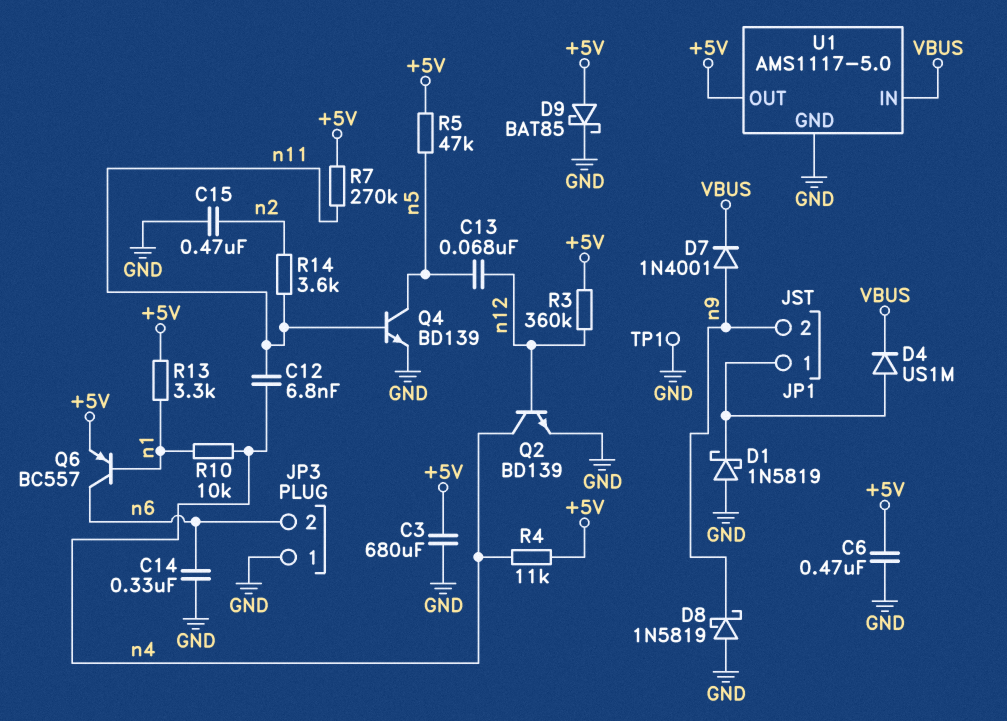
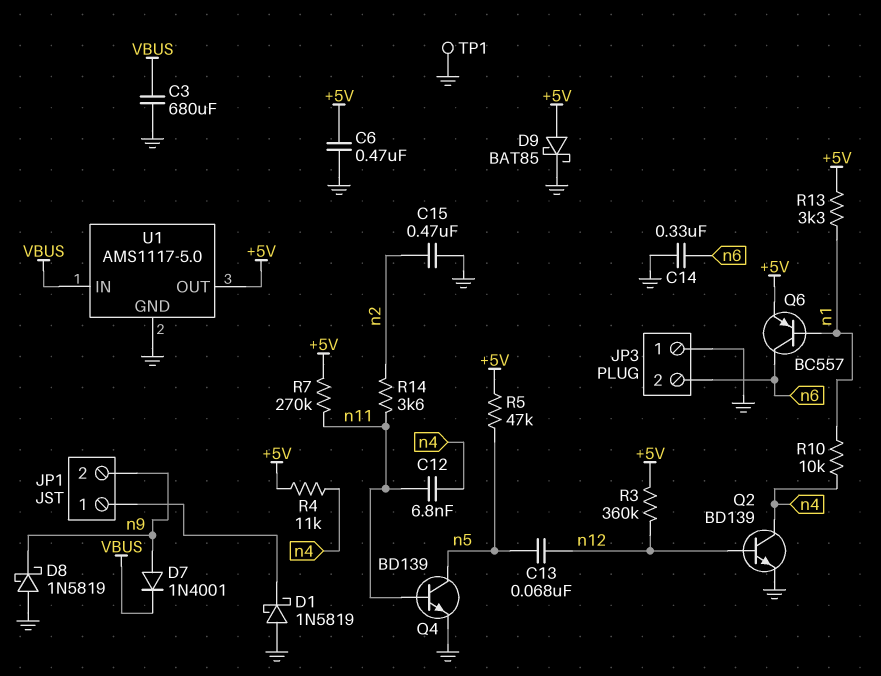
C3: 680uF (+5V, GND) -> 680uF (GND, VBUS)
D4: diode US1M (A JP1/1, K VBUS) -> none

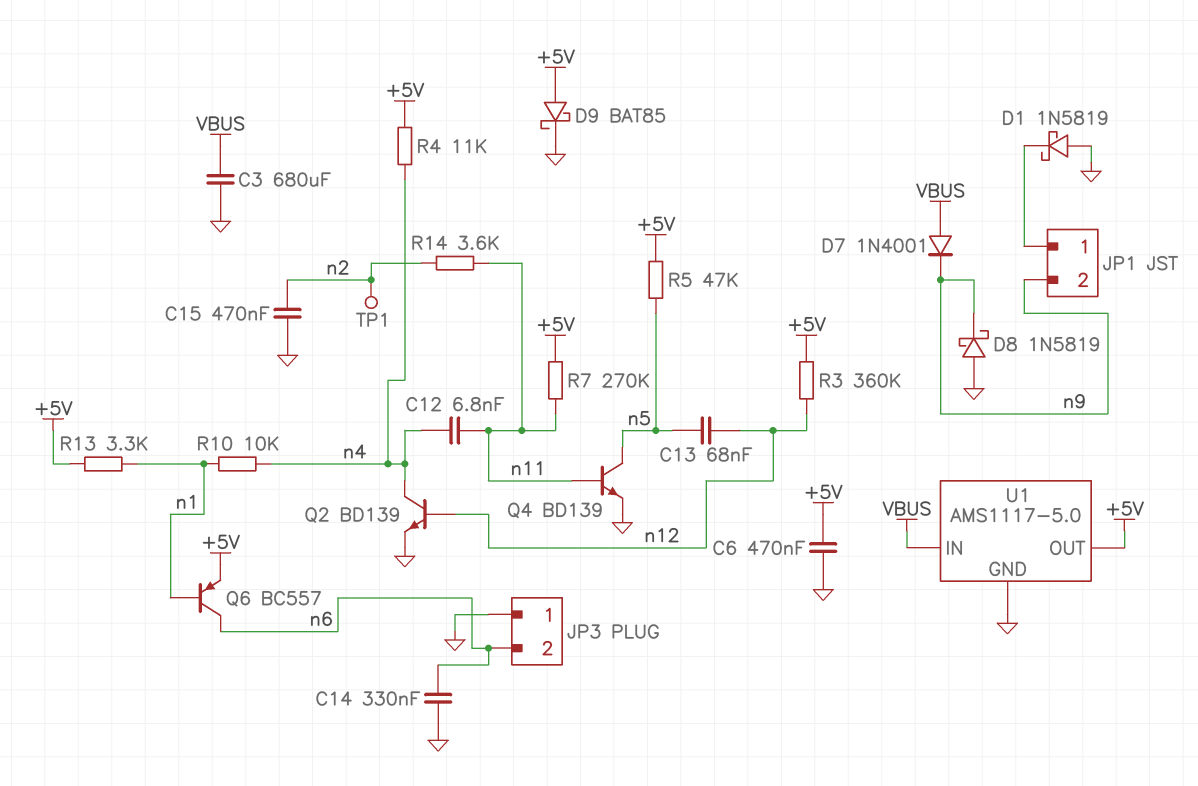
D7: diode 1N4001 (A n9, K VBUS) -> diode 1N4001 (A VBUS, K n9)
TP1: test point (GND) -> test point (n2)

